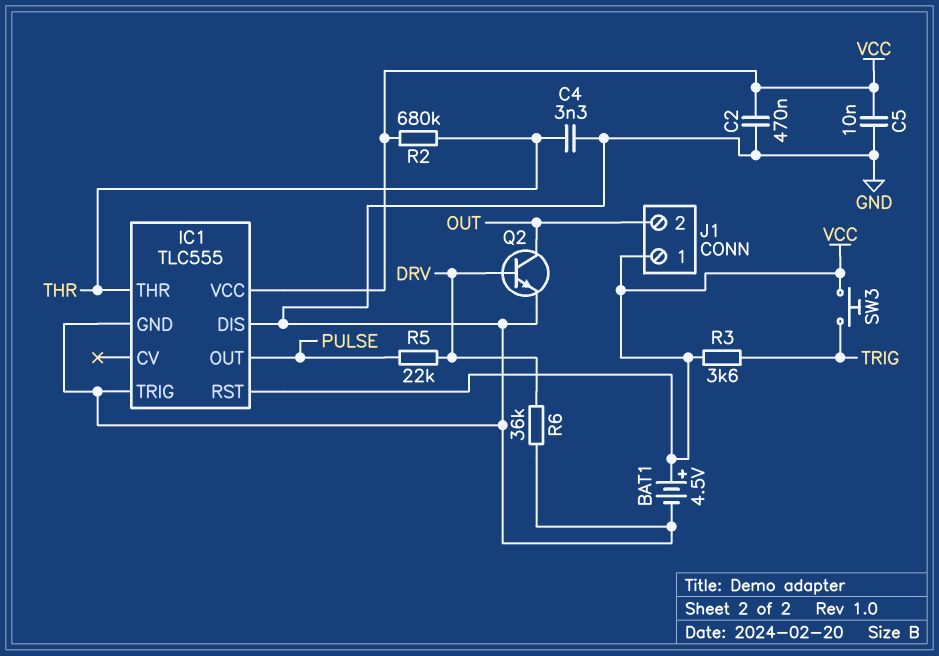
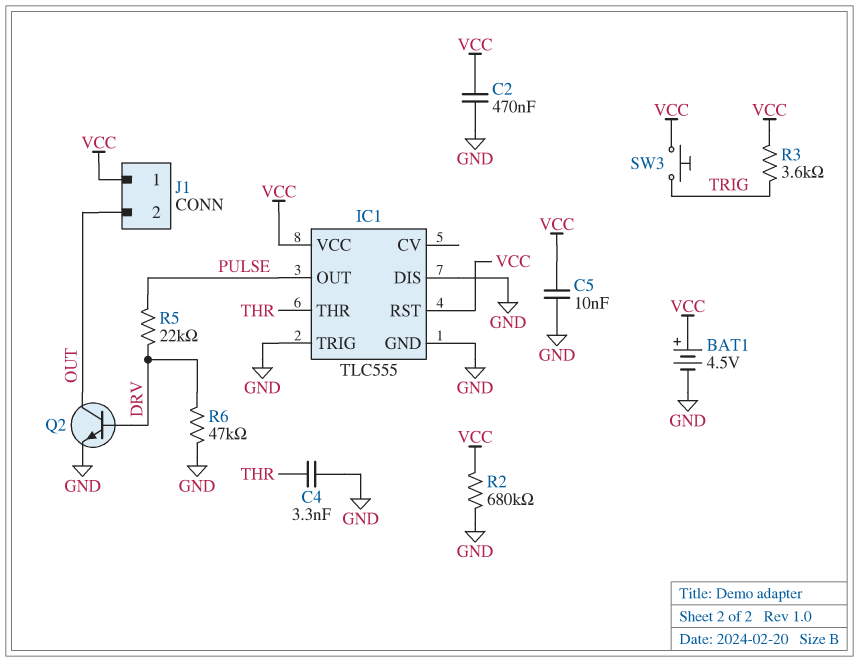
R2: 680k (THR, VCC) -> 680k (GND, VCC)
R6: 36k (DRV, GND) -> 47k (DRV, GND)

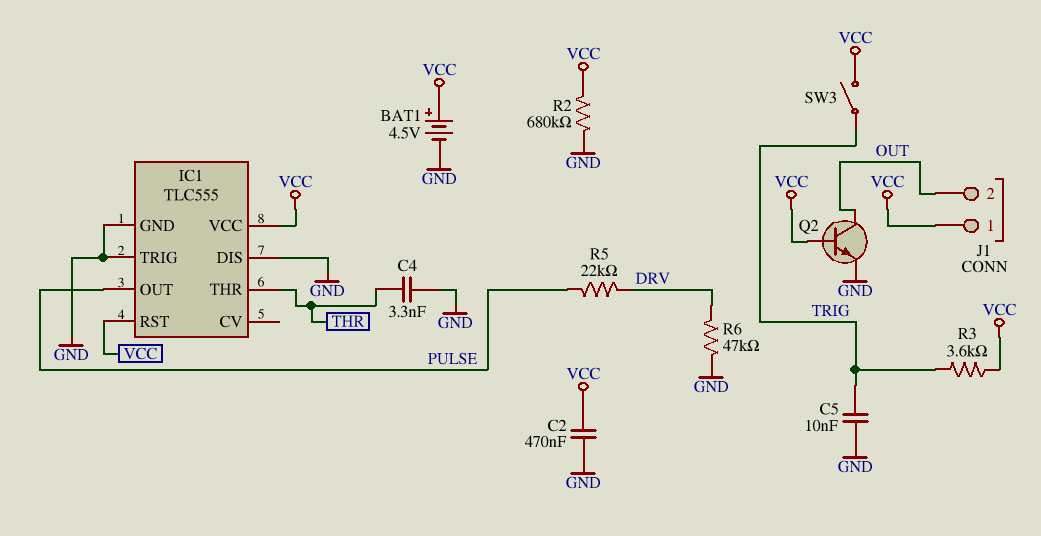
C5: 10nF (GND, VCC) -> 10nF (GND, TRIG)
Q2: NPN (B DRV, C OUT, E GND) -> NPN (B VCC, C OUT, E GND)
SW3: button (TRIG, VCC) -> switch (TRIG, VCC)

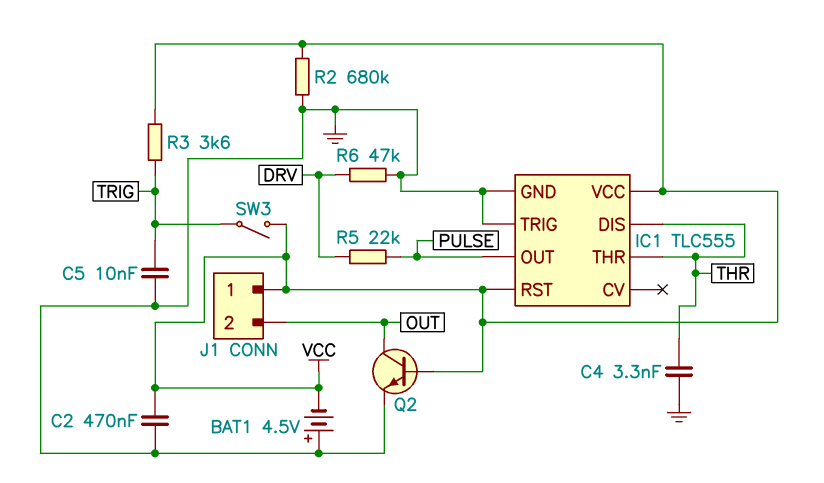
BAT1: 4.5V (plus VCC, minus GND) -> 4.5V (plus GND, minus VCC)
IC1 pin DIS: GND -> THR

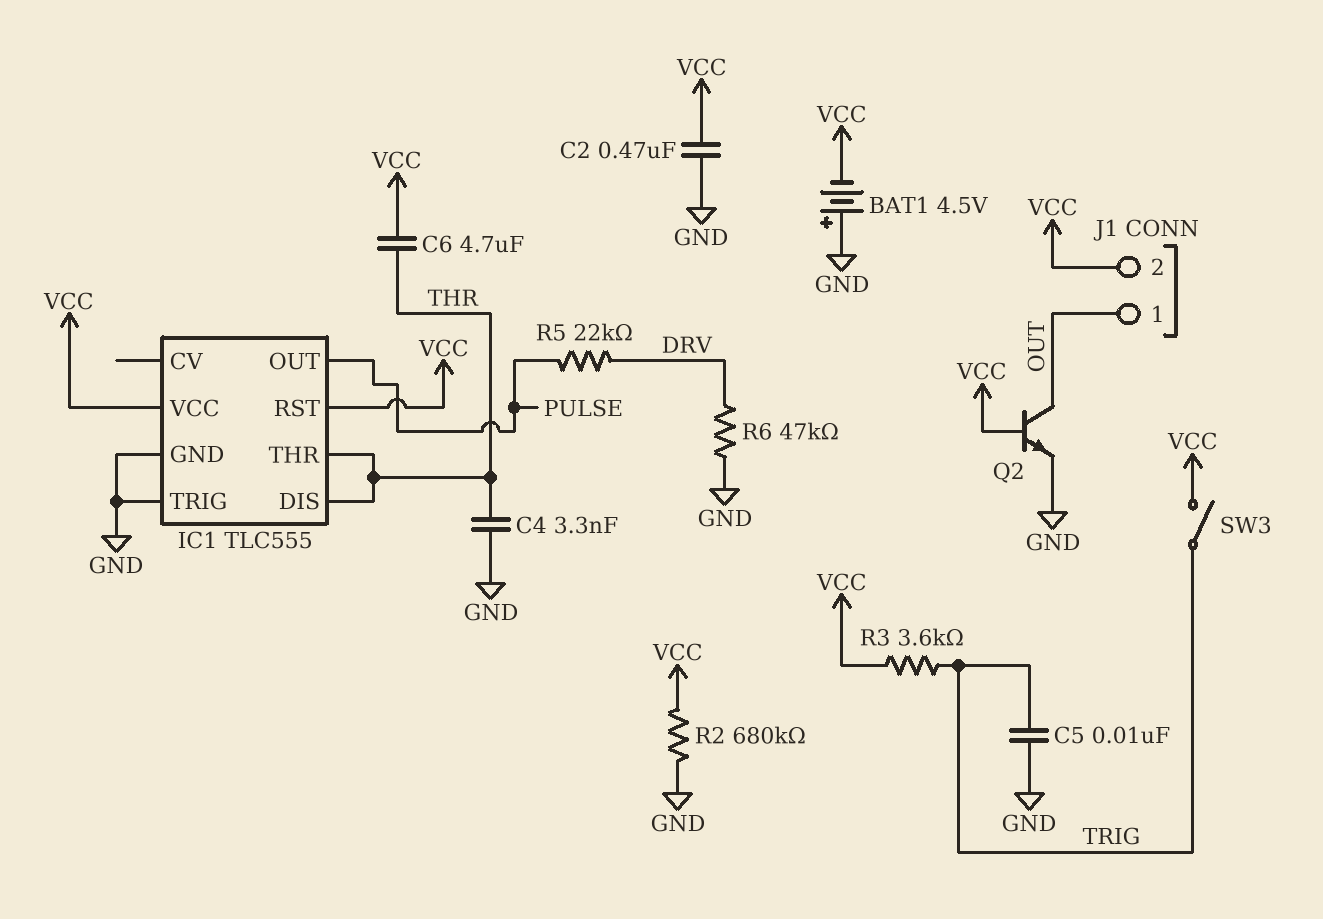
C6: none -> 4.7uF (THR, VCC)
J1 pin 1: VCC -> OUT
J1 pin 2: OUT -> VCC

